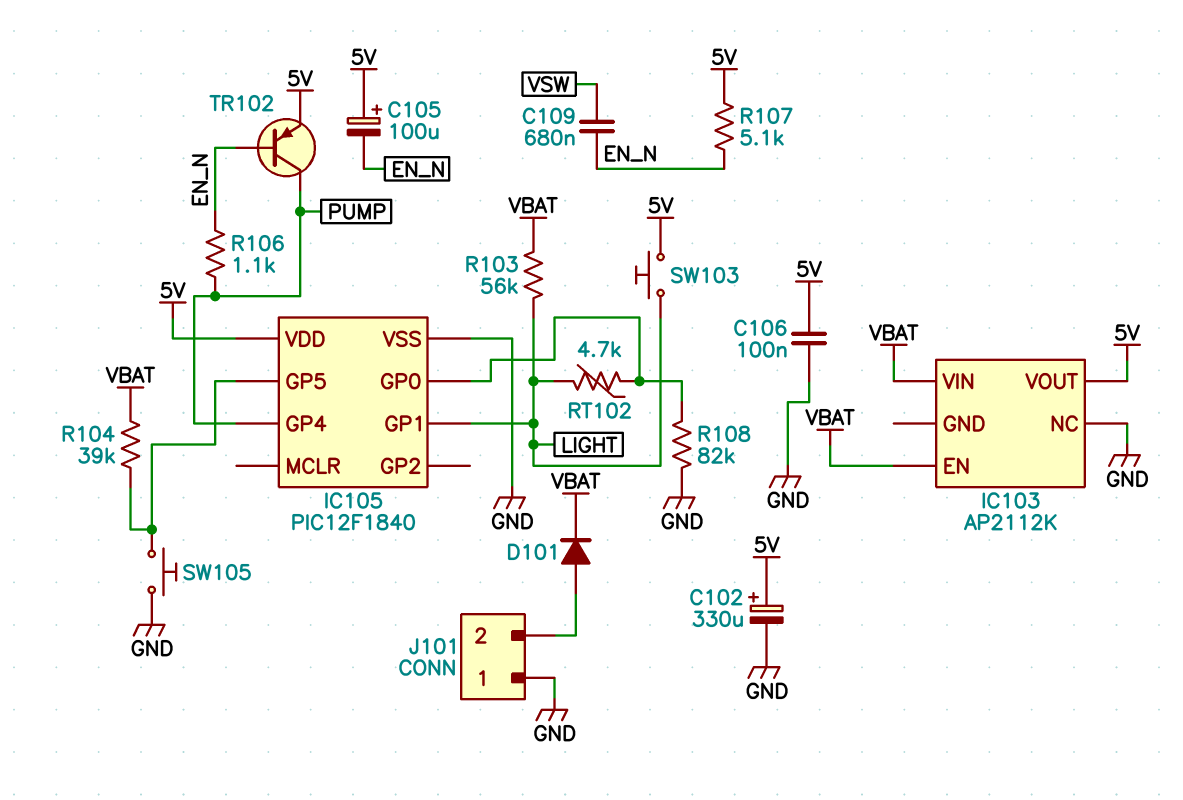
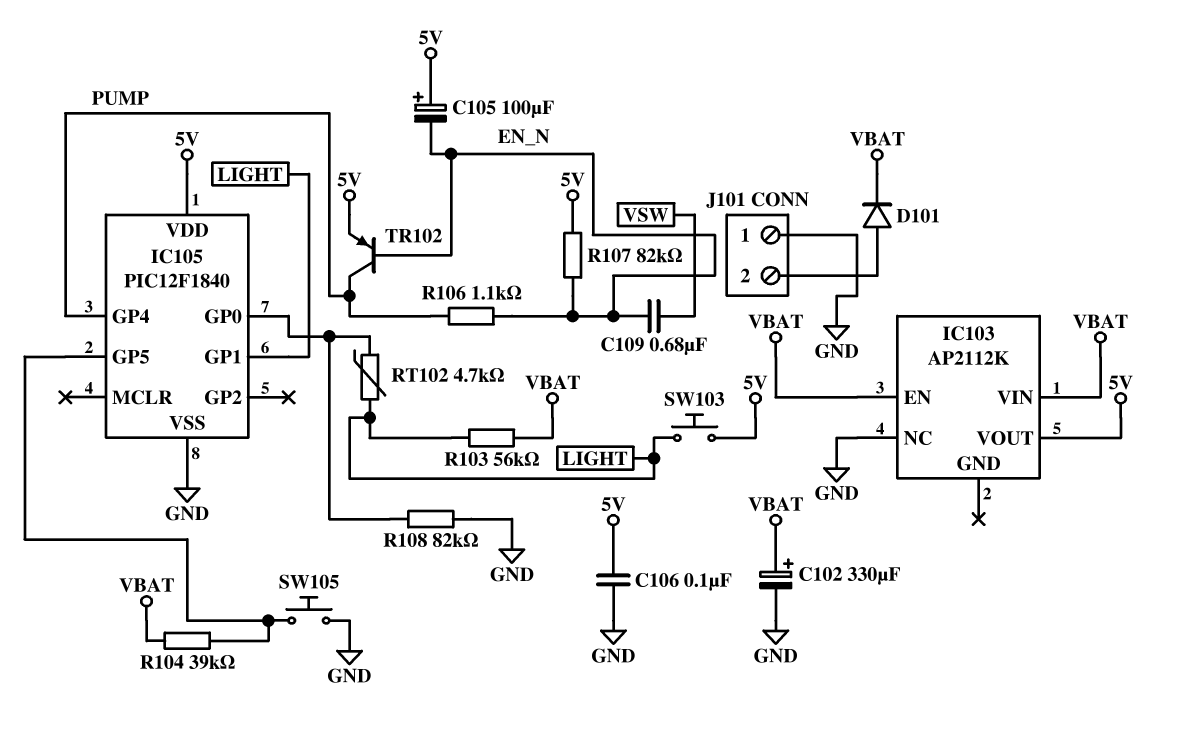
C102: 330uF (plus 5V, minus GND) -> 330uF (plus VBAT, minus GND)
R107: 5.1k (5V, EN_N) -> 82k (5V, EN_N)

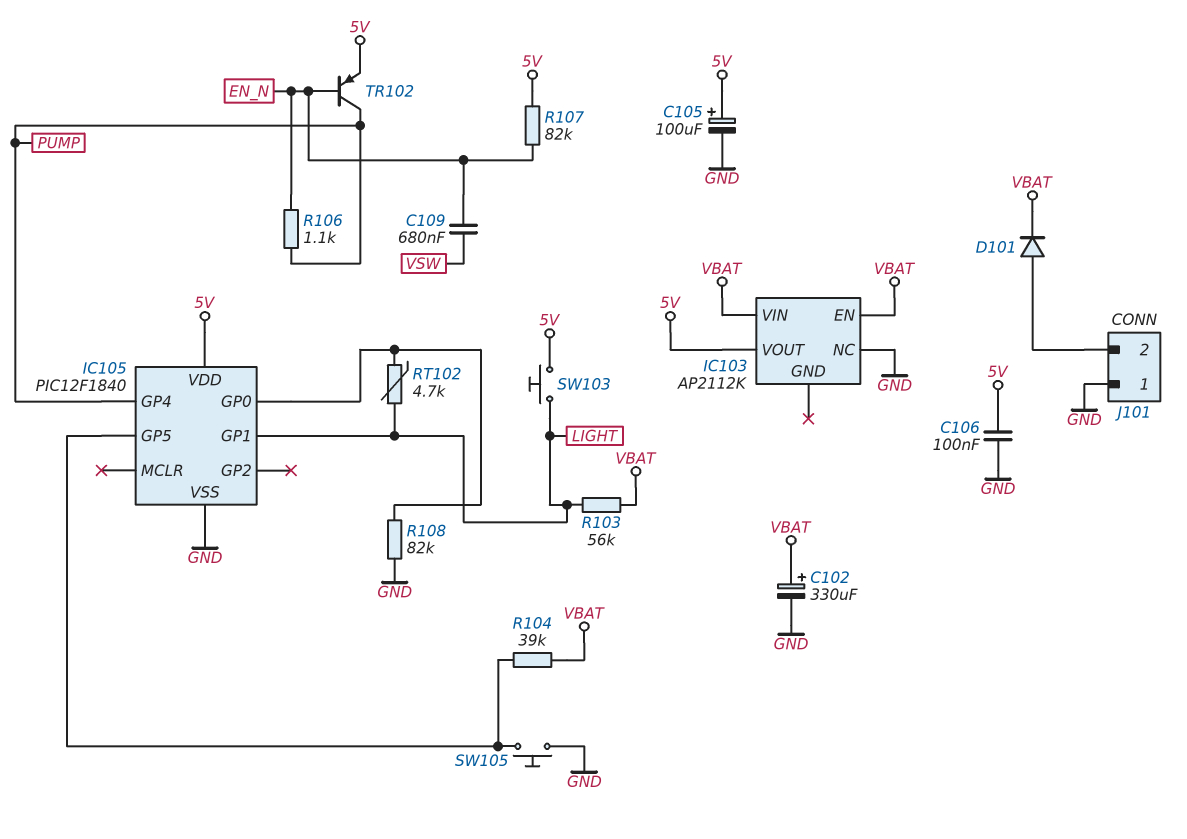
C105: 100uF (plus 5V, minus EN_N) -> 100uF (plus 5V, minus GND)

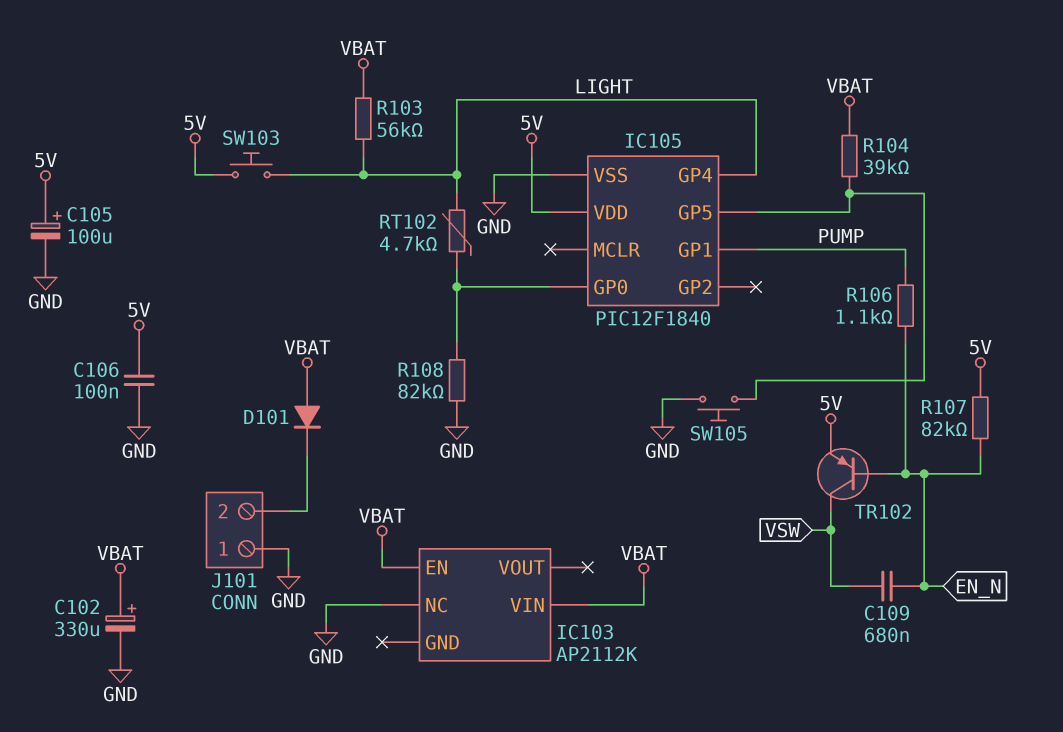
D101: diode (A J101/2, K VBAT) -> diode (A VBAT, K J101/2)
IC103 pin VOUT: 5V -> none
IC105 pin GP1: LIGHT -> PUMP
IC105 pin GP4: PUMP -> LIGHT
TR102: PNP (B EN_N, C PUMP, E 5V) -> PNP (B EN_N, C VSW, E 5V)

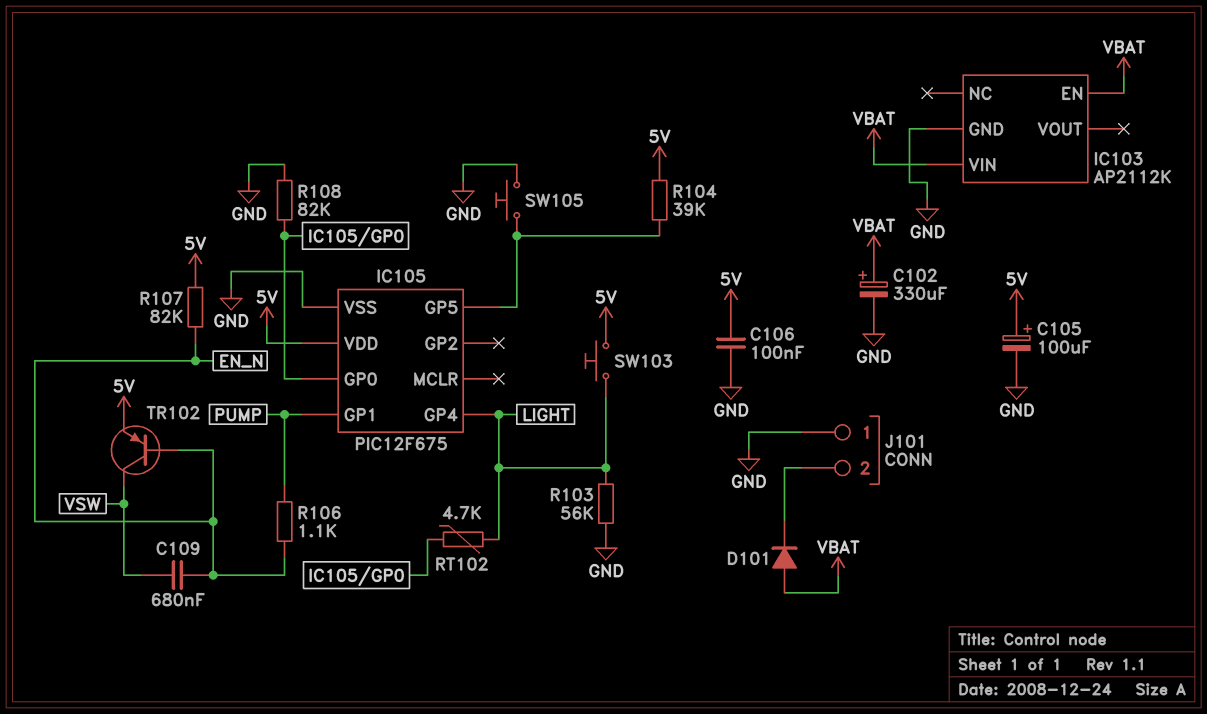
IC103 pin GND: none -> GND
IC103 pin NC: GND -> none
IC105: PIC12F1840 -> PIC12F675
R103: 56k (LIGHT, VBAT) -> 56k (GND, LIGHT)
R104: 39k (IC105/GP5, VBAT) -> 39k (5V, IC105/GP5)

